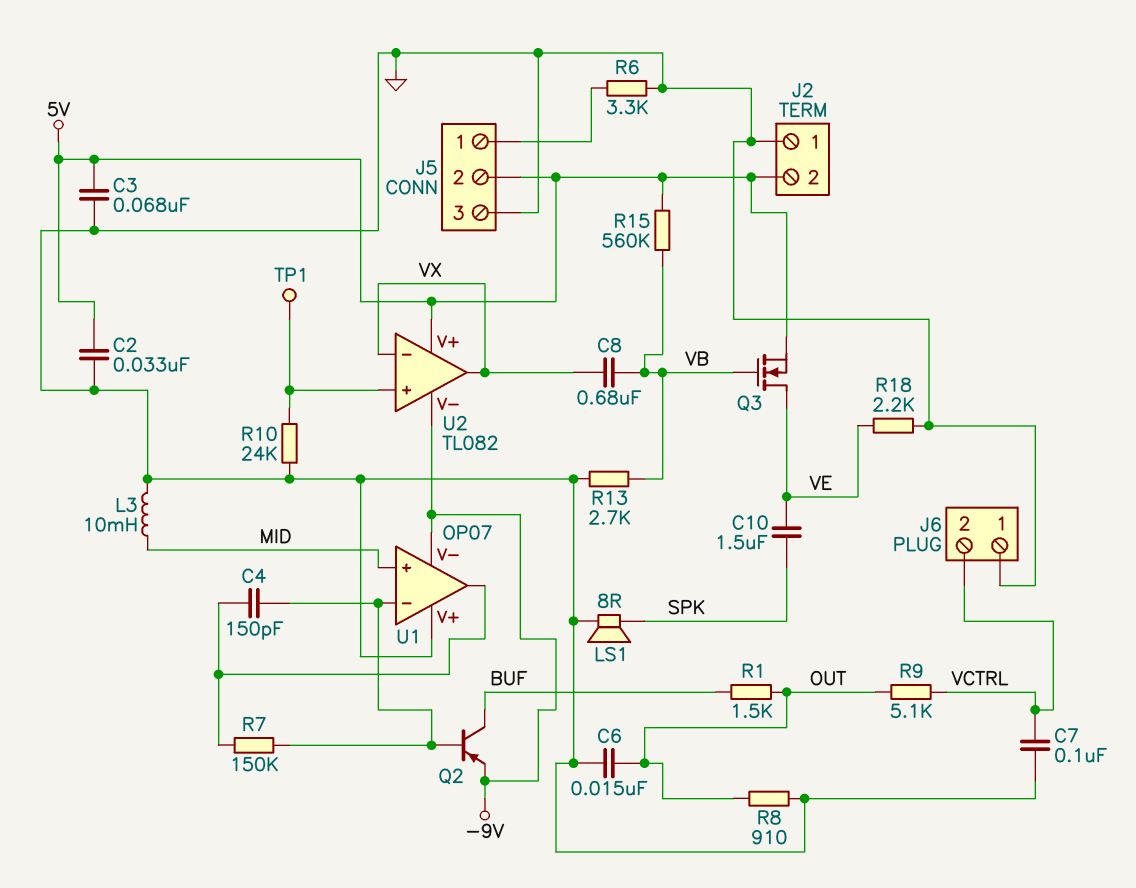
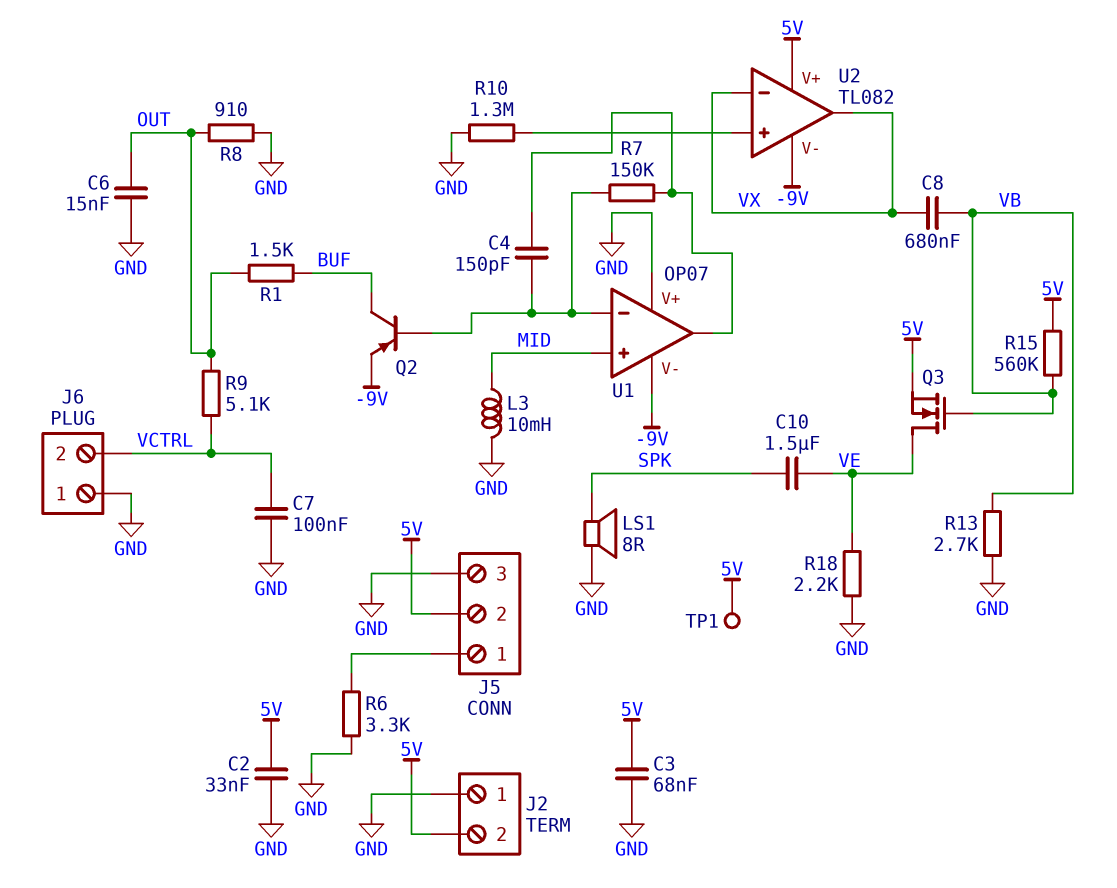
R10: 24k (GND, U2/in+) -> 1.3M (GND, U2/in+)
TP1: test point (U2/in+) -> test point (5V)

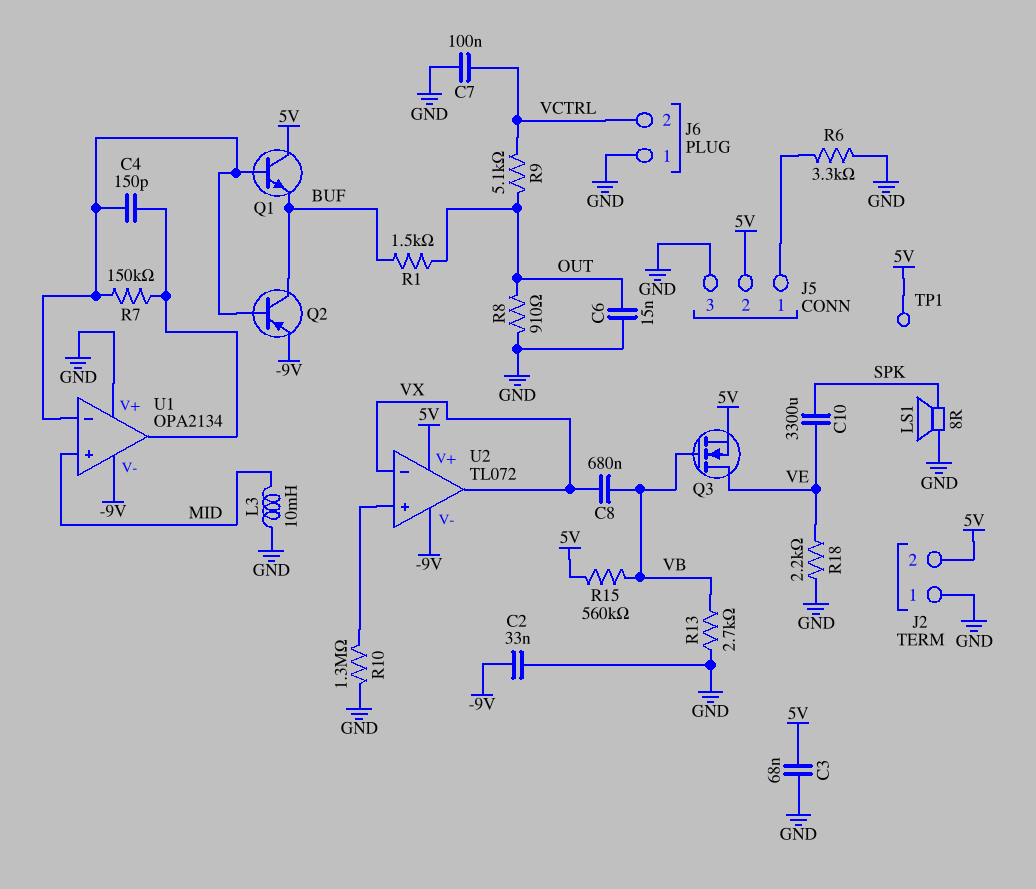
C2: 33nF (5V, GND) -> 33nF (-9V, GND)
C10: 1.5uF (SPK, VE) -> 3300uF (SPK, VE)
Q1: none -> NPN (B U1/in-, C 5V, E BUF)
U1: OP07 -> OPA2134
U2: TL082 -> TL072

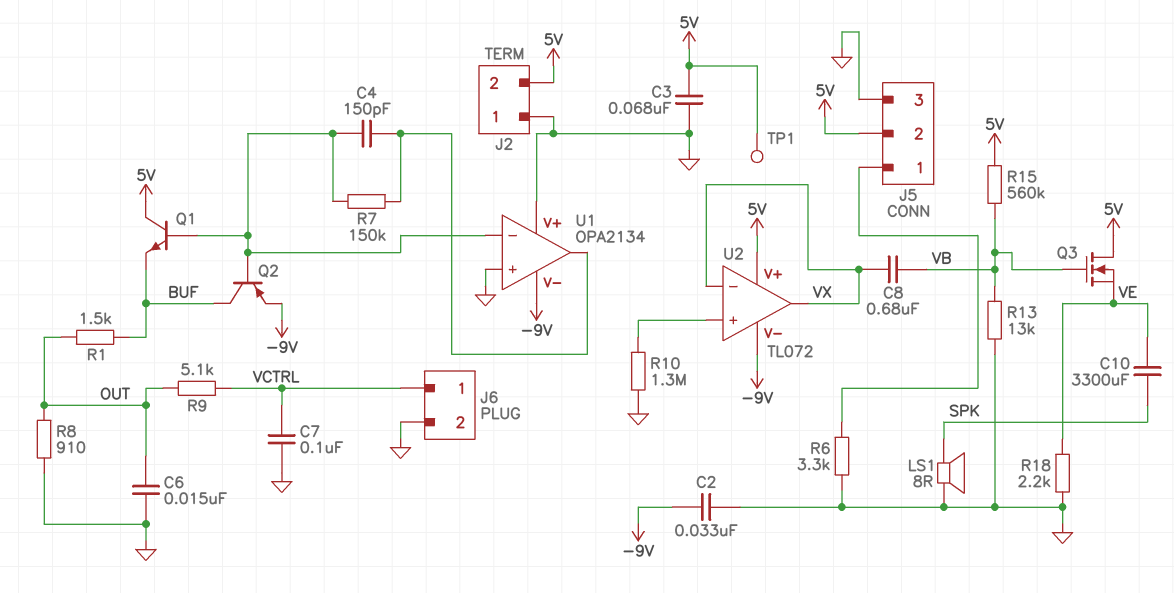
J6 pin 1: GND -> VCTRL
J6 pin 2: VCTRL -> GND
L3: 10mH (GND, MID) -> none
Q3: NMOS (G VB, D VE, S 5V) -> NMOS (G VB, D 5V, S VE)
R13: 2.7k (GND, VB) -> 13k (GND, VB)
U1 pin in+: MID -> GND

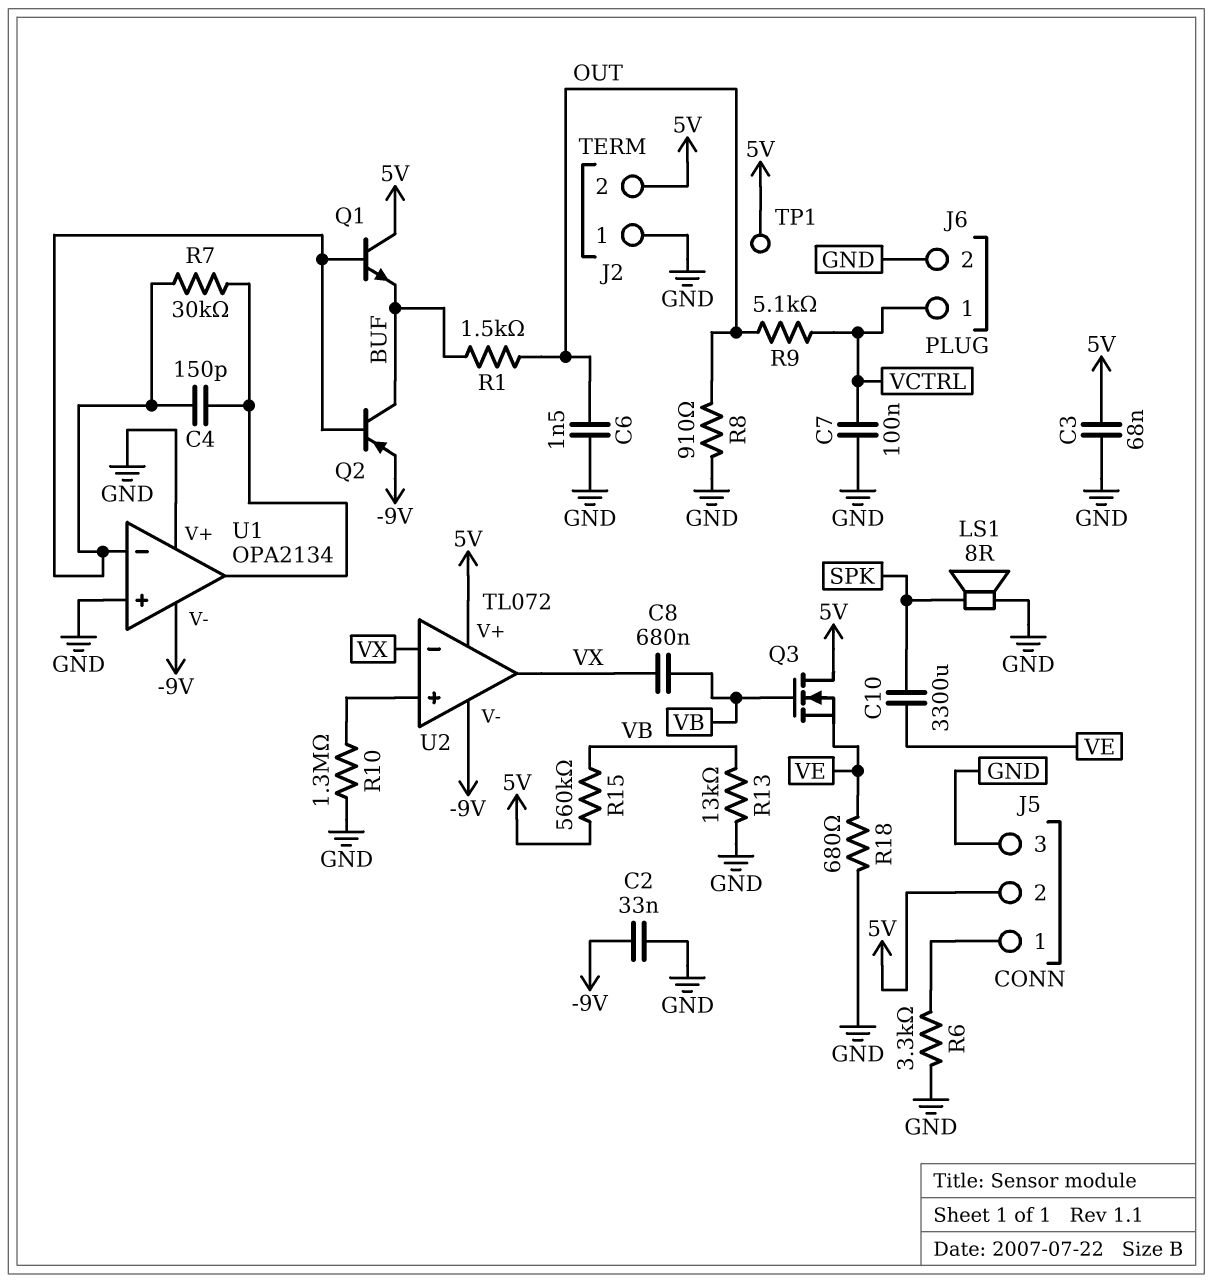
C6: 15nF (GND, OUT) -> 1.5nF (GND, OUT)
R7: 150k (U1/in-, U1/out) -> 30k (U1/in-, U1/out)
R18: 2.2k (GND, VE) -> 680 (GND, VE)

